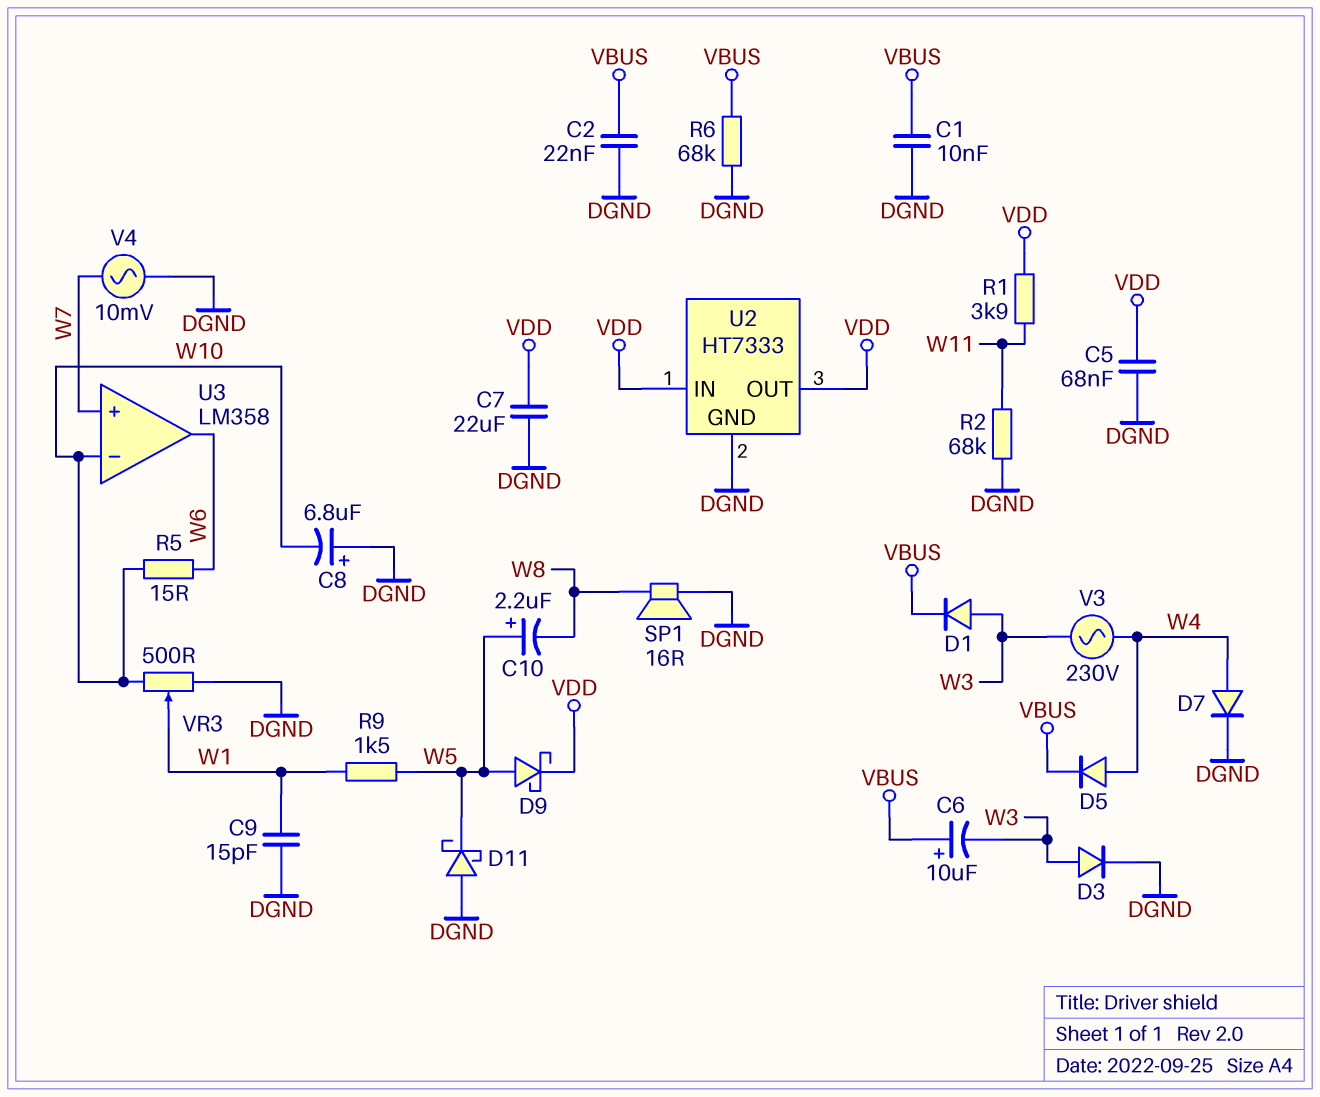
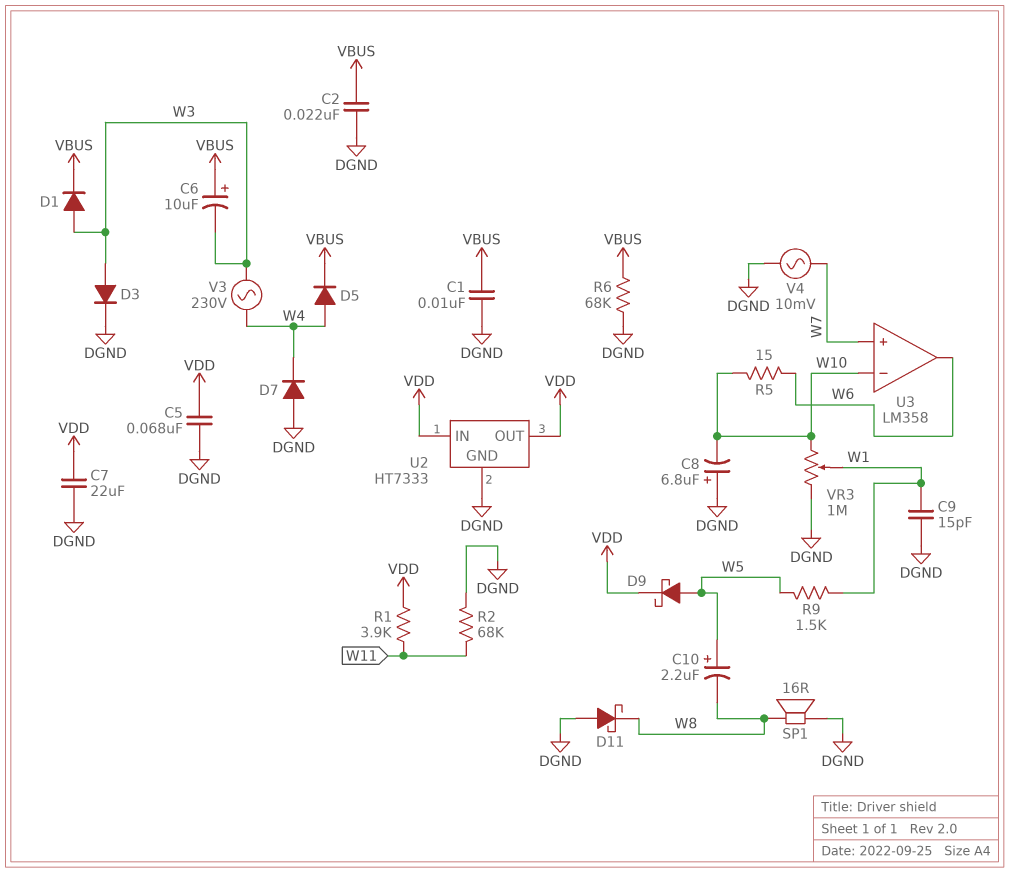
D7: diode (A W4, K DGND) -> diode (A DGND, K W4)
D11: schottky (A DGND, K W5) -> schottky (A DGND, K W8)
VR3: 500 (DGND, W10, wiper W1) -> 1M (DGND, W10, wiper W1)

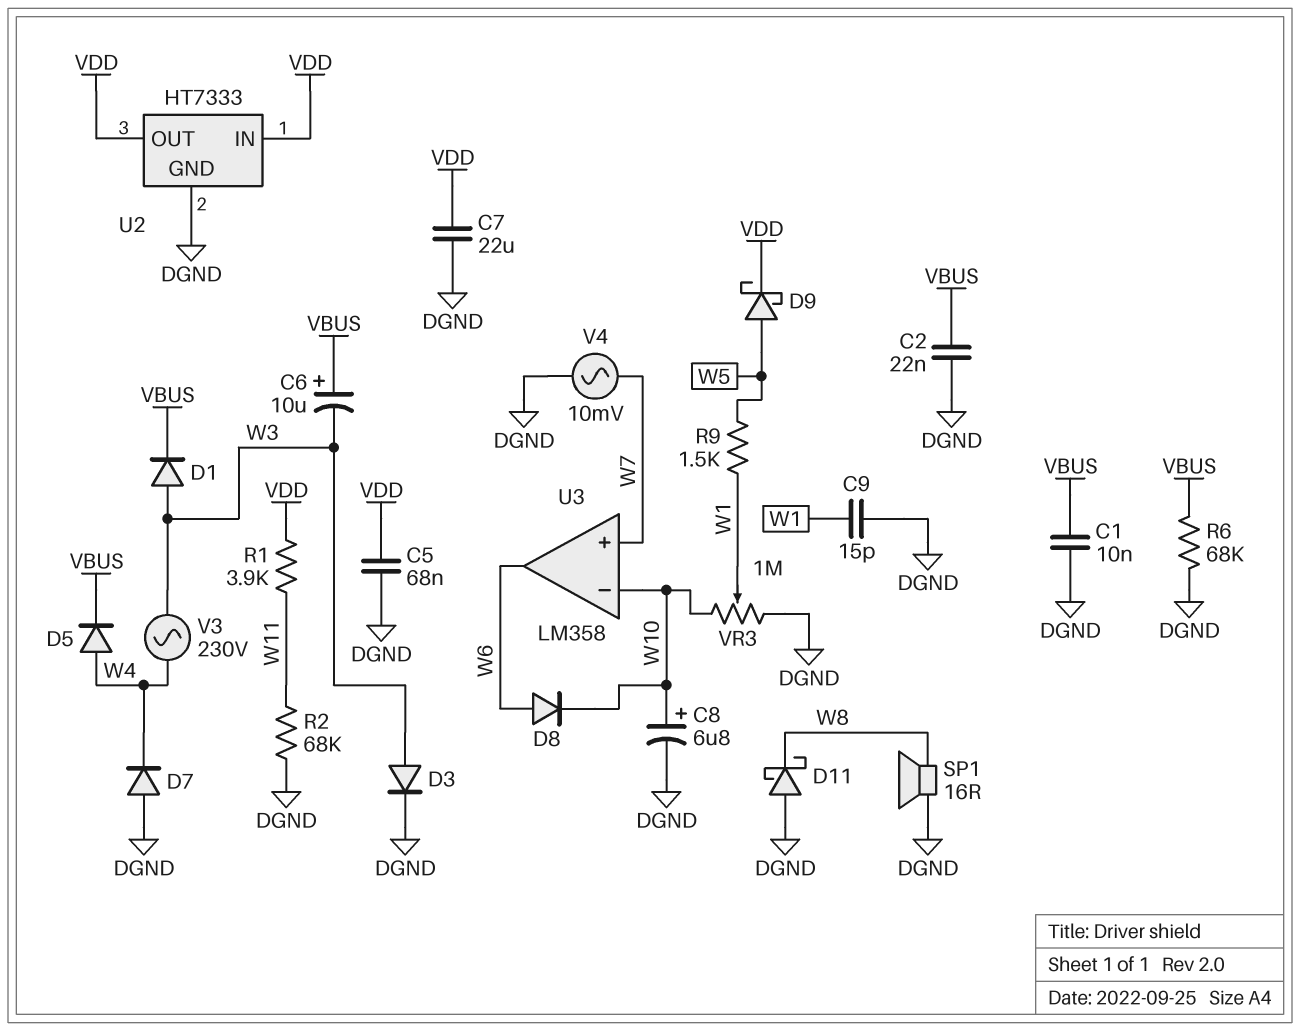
C8: 6.8uF (plus DGND, minus W10) -> 6.8uF (plus W10, minus DGND)
C10: 2.2uF (plus W5, minus W8) -> none
D8: none -> diode (A W6, K W10)
R5: 15 (W6, W10) -> none

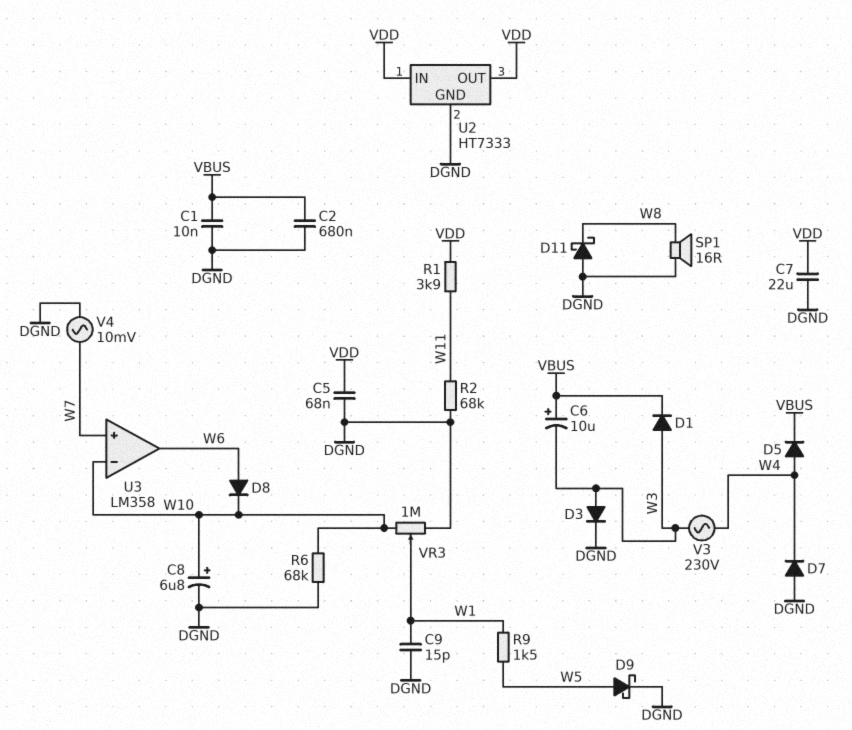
C2: 22nF (DGND, VBUS) -> 680nF (DGND, VBUS)
D9: schottky (A W5, K VDD) -> schottky (A W5, K DGND)
R6: 68k (DGND, VBUS) -> 68k (DGND, W10)

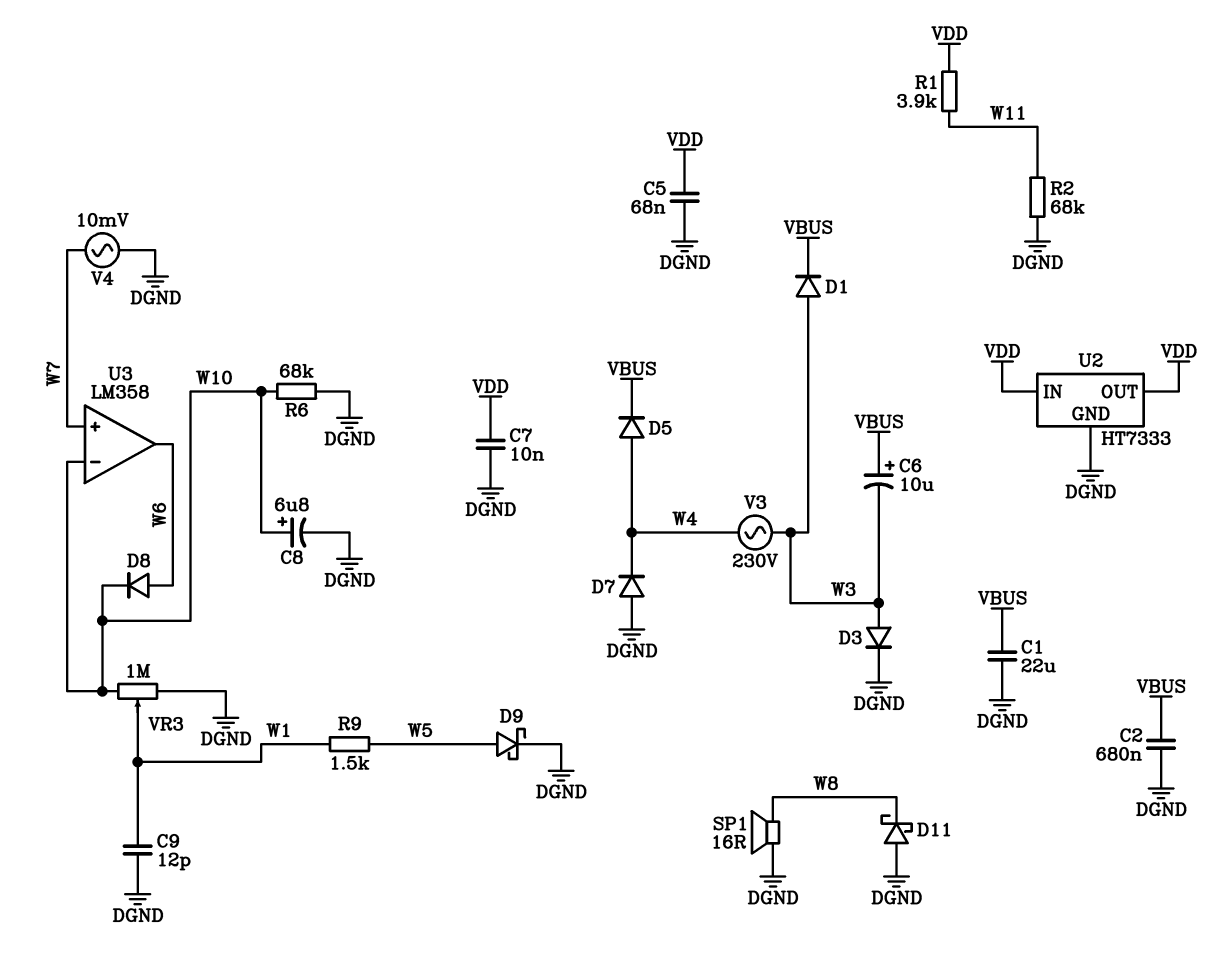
C1: 10nF (DGND, VBUS) -> 22uF (DGND, VBUS)
C7: 22uF (DGND, VDD) -> 10nF (DGND, VDD)
C9: 15pF (DGND, W1) -> 12pF (DGND, W1)

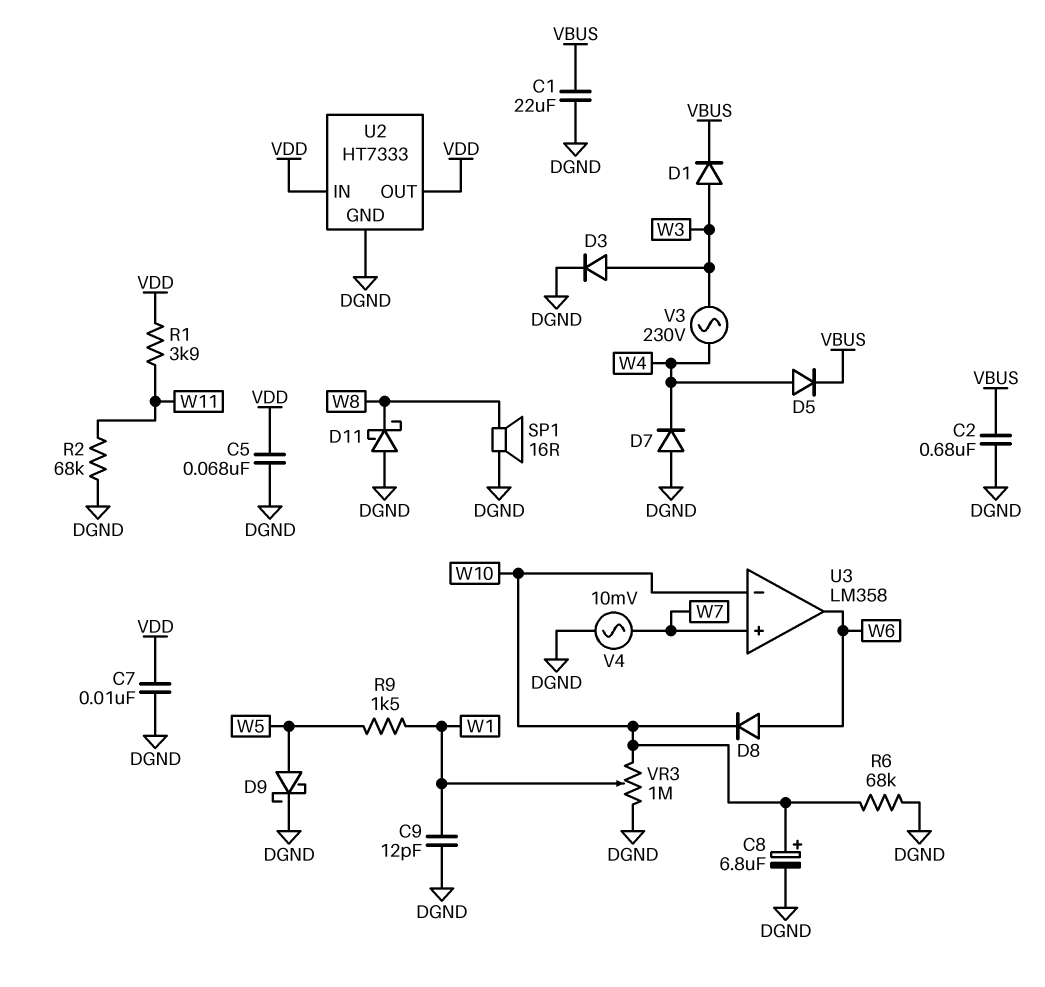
C6: 10uF (plus VBUS, minus W3) -> none

